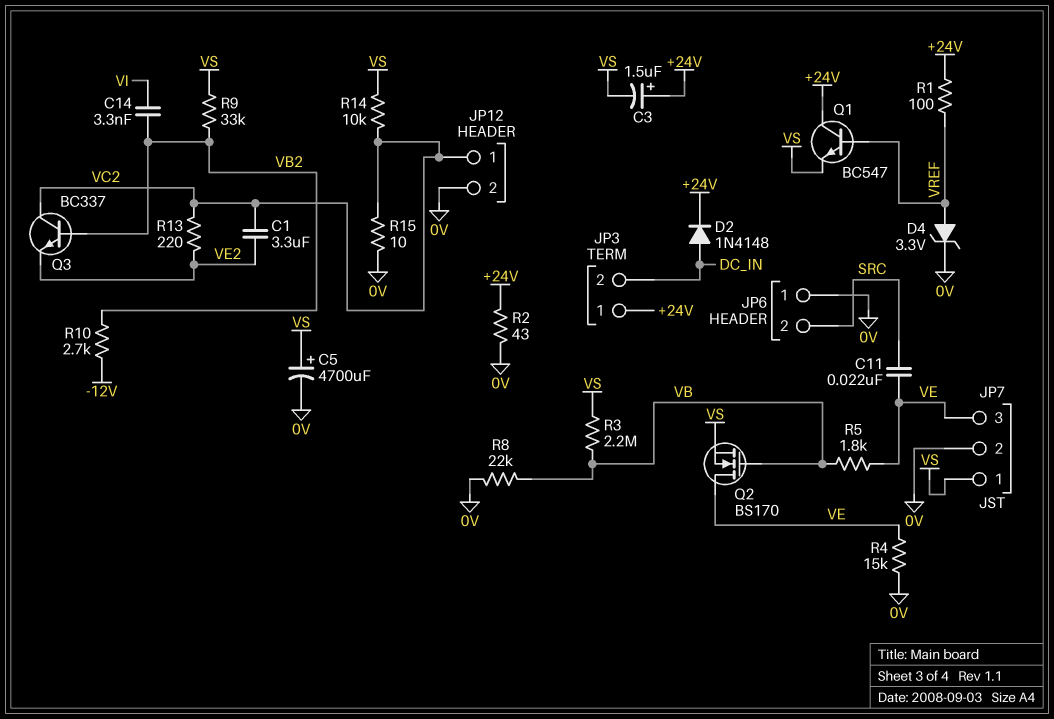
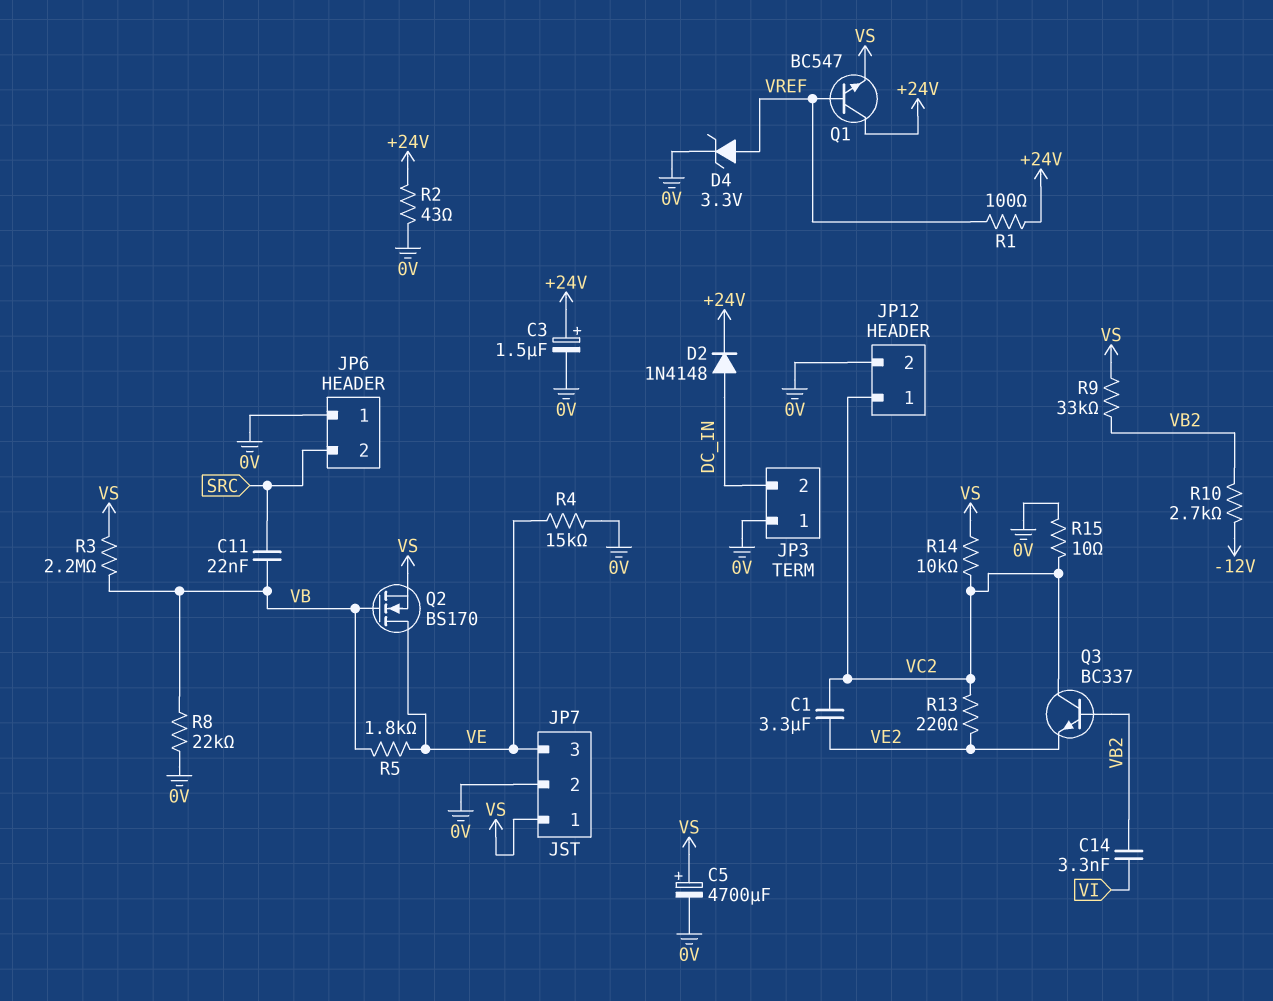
C3: 1.5uF (plus +24V, minus VS) -> 1.5uF (plus +24V, minus 0V)
C11: 22nF (SRC, VE) -> 22nF (SRC, VB)
JP3 pin 1: +24V -> 0V

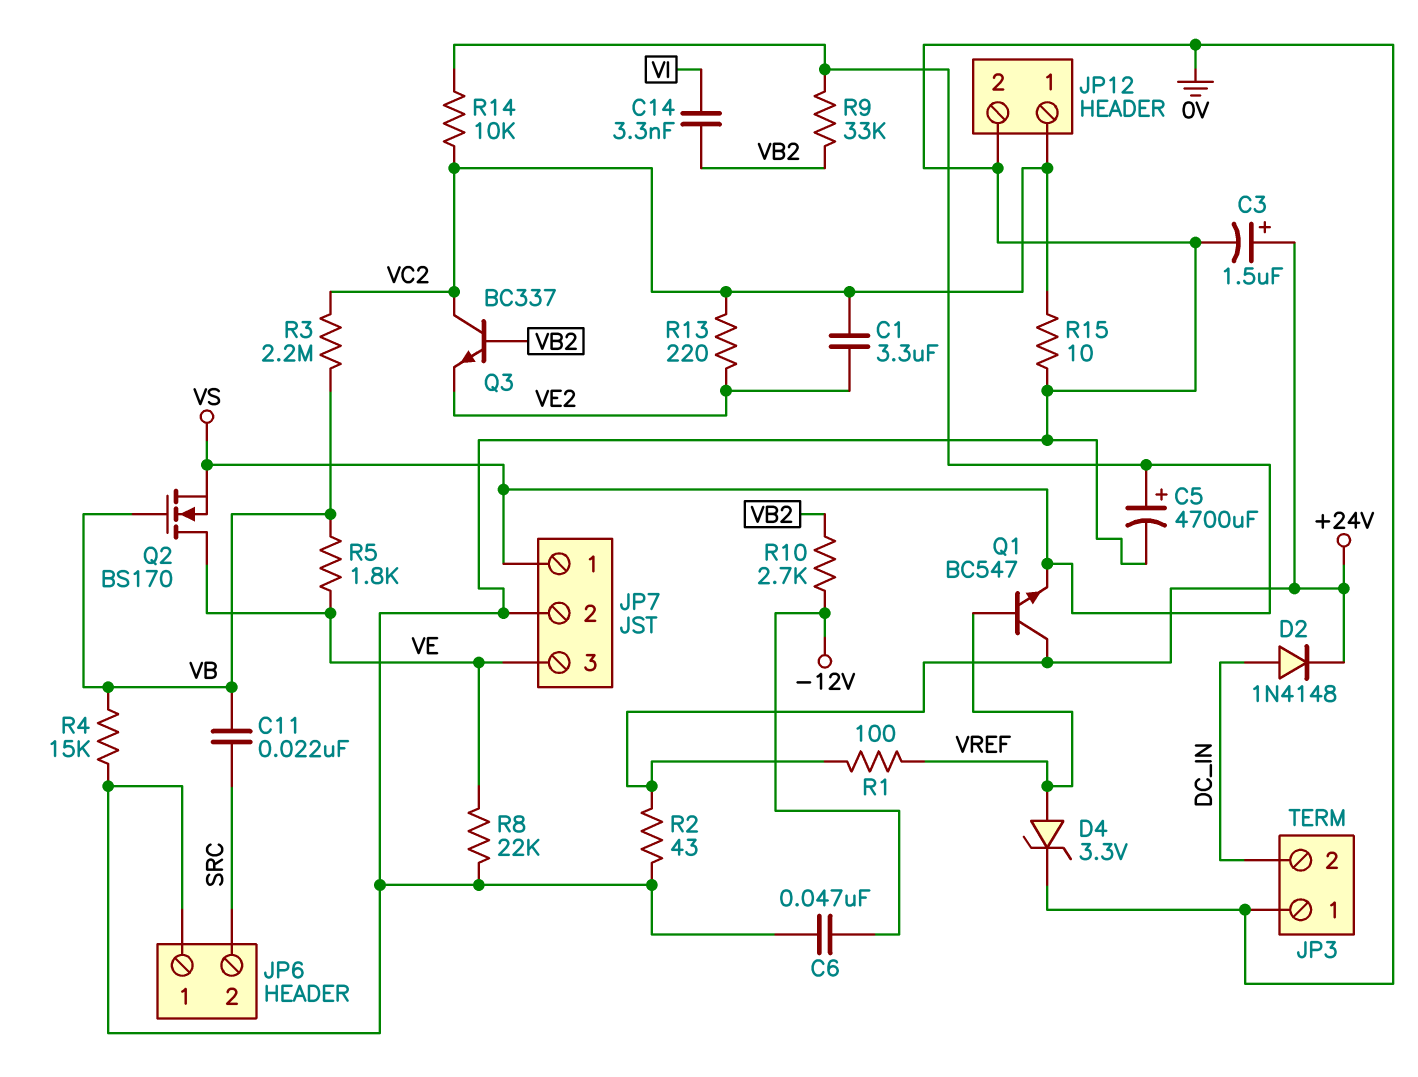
C6: none -> 47nF (-12V, 0V)
R3: 2.2M (VB, VS) -> 2.2M (VB, VC2)
R4: 15k (0V, VE) -> 15k (0V, VB)
R8: 22k (0V, VB) -> 22k (0V, VE)

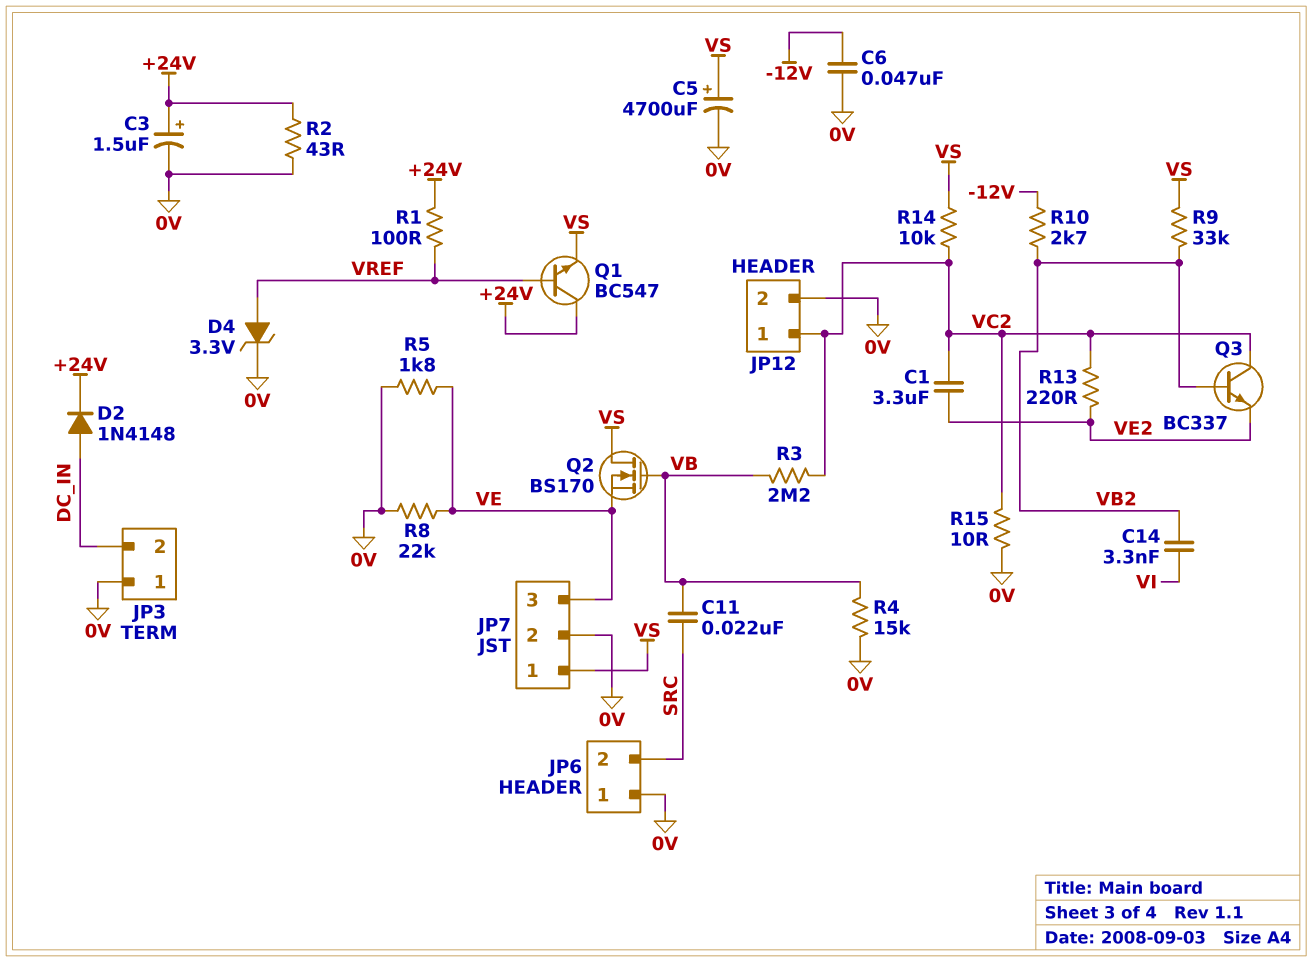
Q2: NMOS BS170 (G VB, D VE, S VS) -> NMOS BS170 (G VB, D VS, S VE)
R5: 1.8k (VB, VE) -> 1.8k (0V, VE)

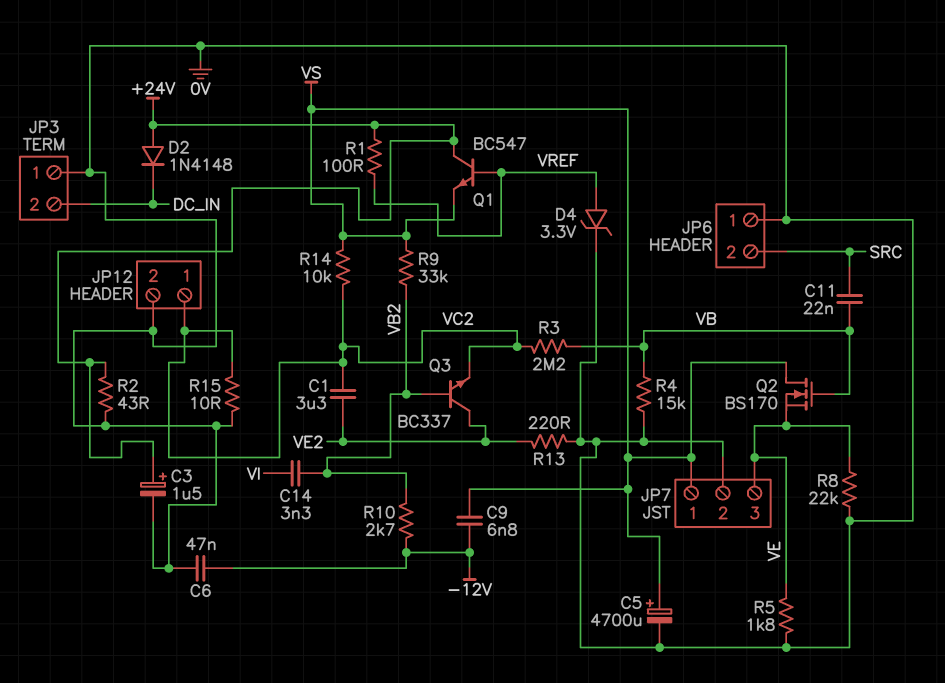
C9: none -> 6.8nF (-12V, VS)
D2: diode 1N4148 (A DC_IN, K +24V) -> diode 1N4148 (A +24V, K DC_IN)
Q3: NPN BC337 (B VB2, C VC2, E VE2) -> NPN BC337 (B VB2, C VE2, E VC2)
R13: 220 (VC2, VE2) -> 220 (0V, VE2)

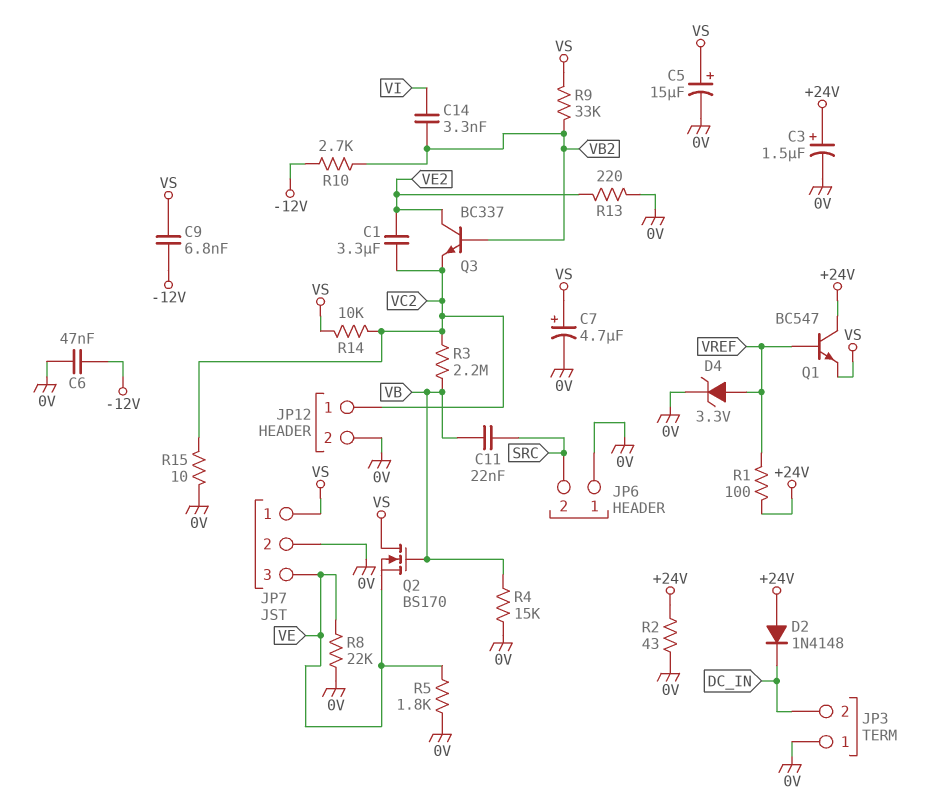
C5: 4700uF (plus VS, minus 0V) -> 15uF (plus VS, minus 0V)
C7: none -> 4.7uF (plus VS, minus 0V)

